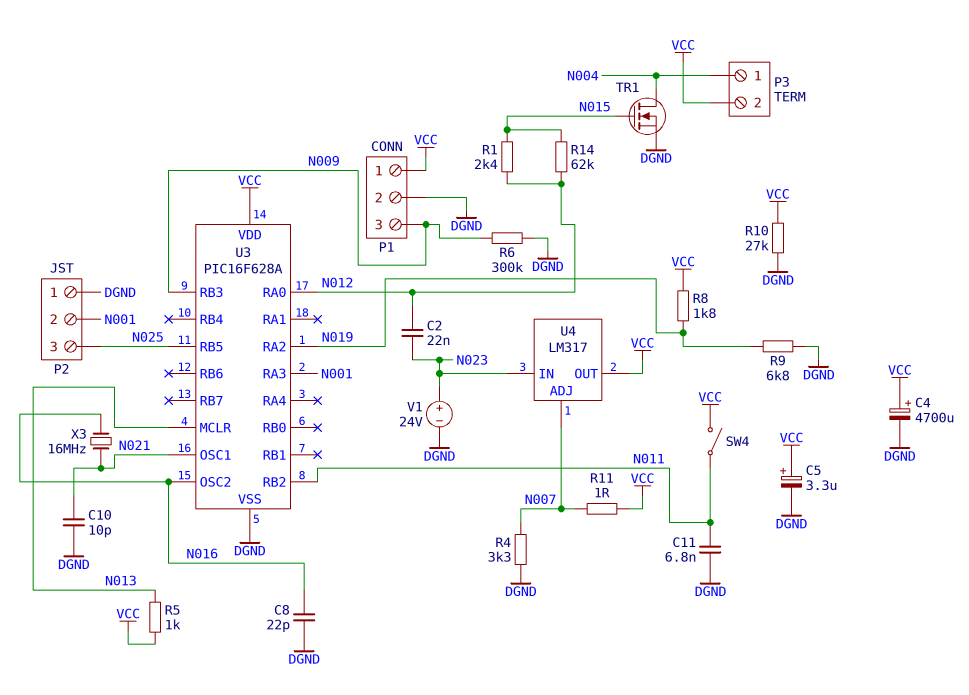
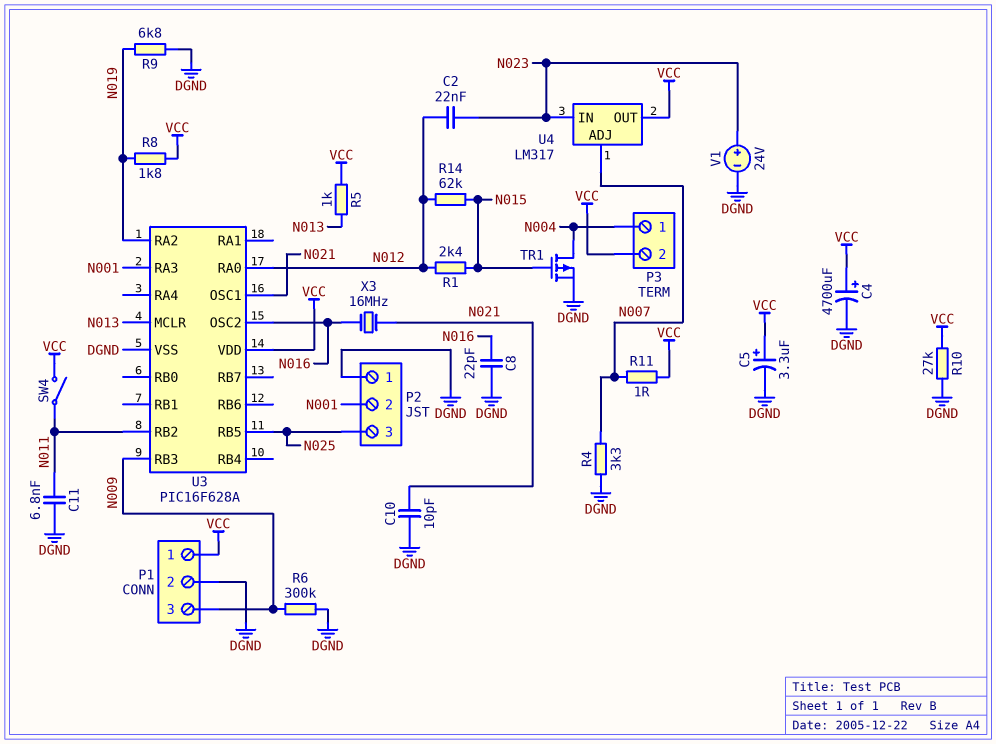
TR1: NMOS (G N015, D N004, S DGND) -> PMOS (G N015, D N004, S DGND)

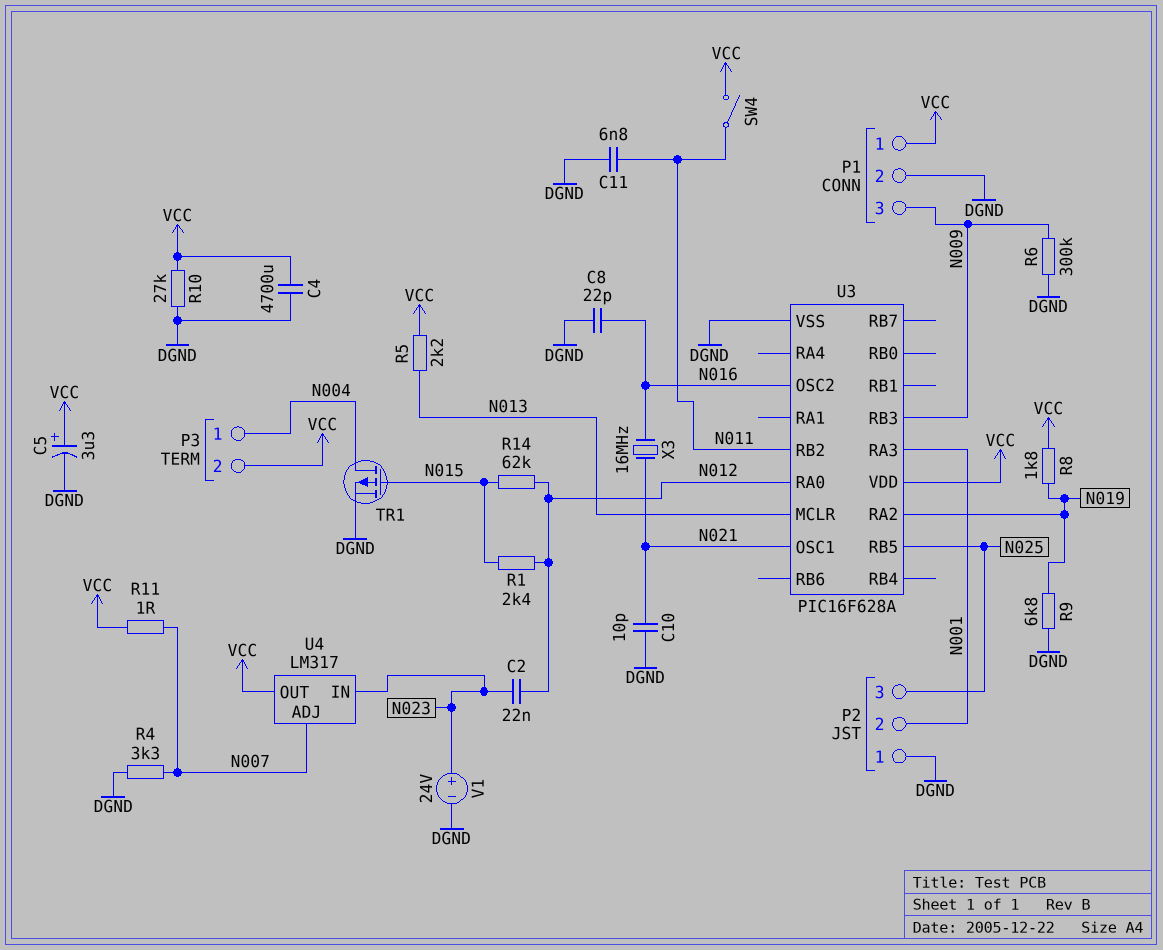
C4: 4700uF (plus VCC, minus DGND) -> 4700uF (DGND, VCC)
R5: 1k (N013, VCC) -> 2.2k (N013, VCC)

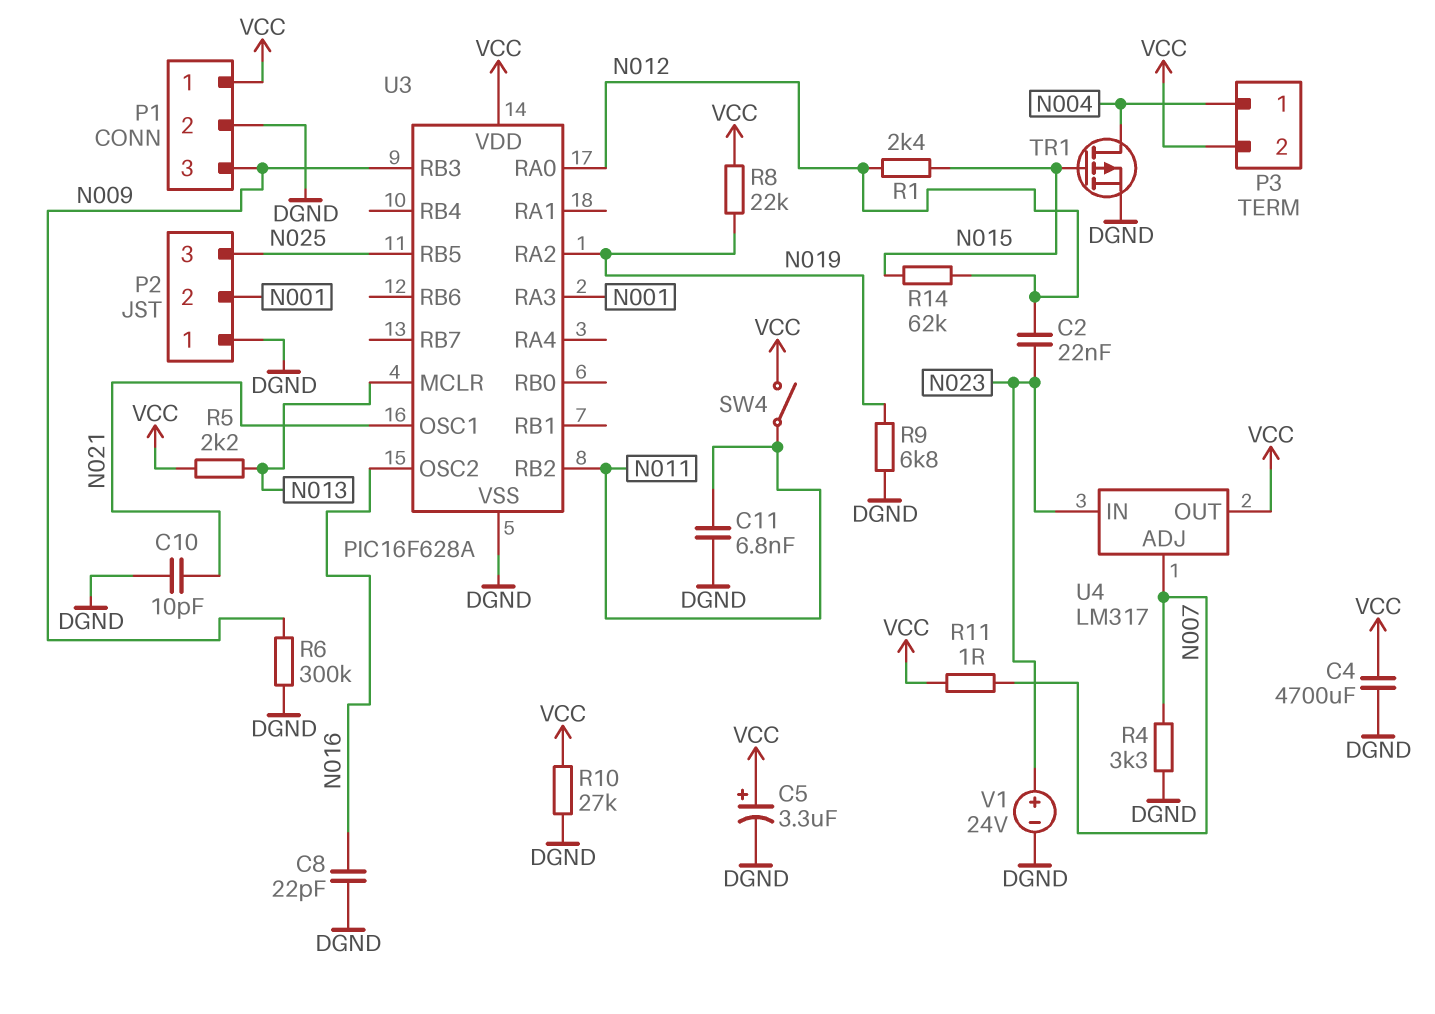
R8: 1.8k (N019, VCC) -> 22k (N019, VCC)
X3: 16MHz (N016, N021) -> none

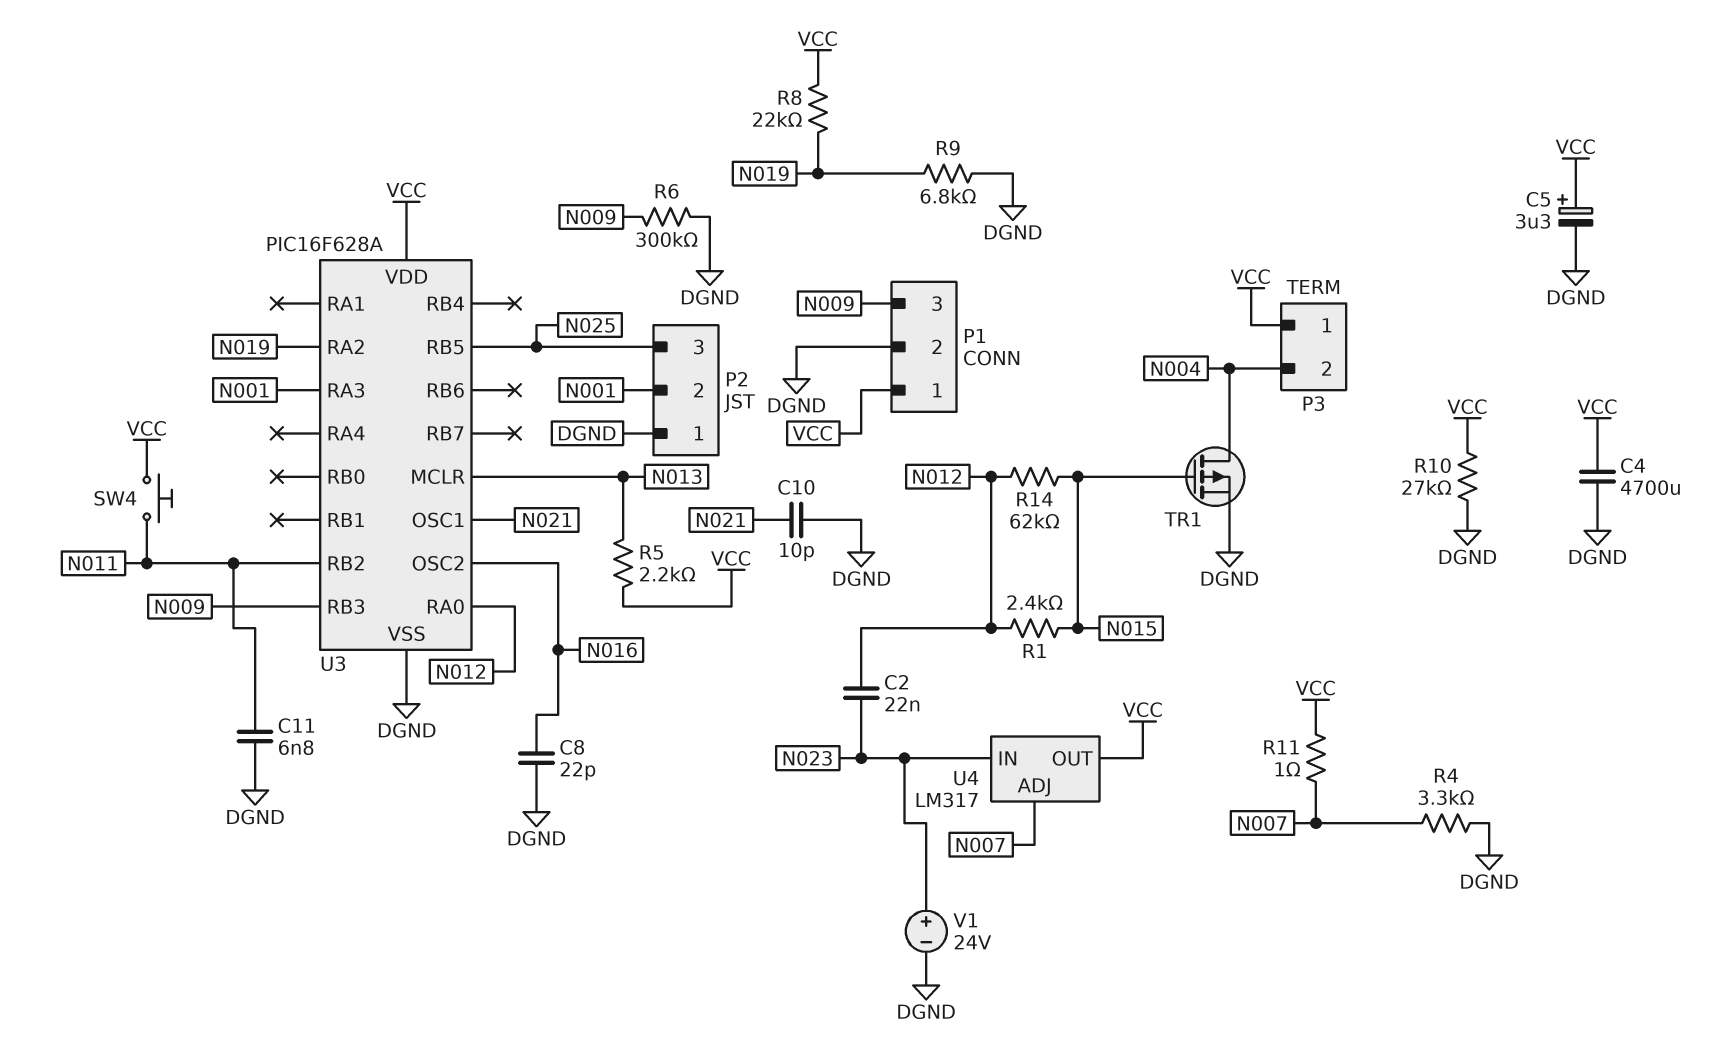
P3 pin 1: N004 -> VCC
P3 pin 2: VCC -> N004
SW4: switch (N011, VCC) -> button (N011, VCC)

